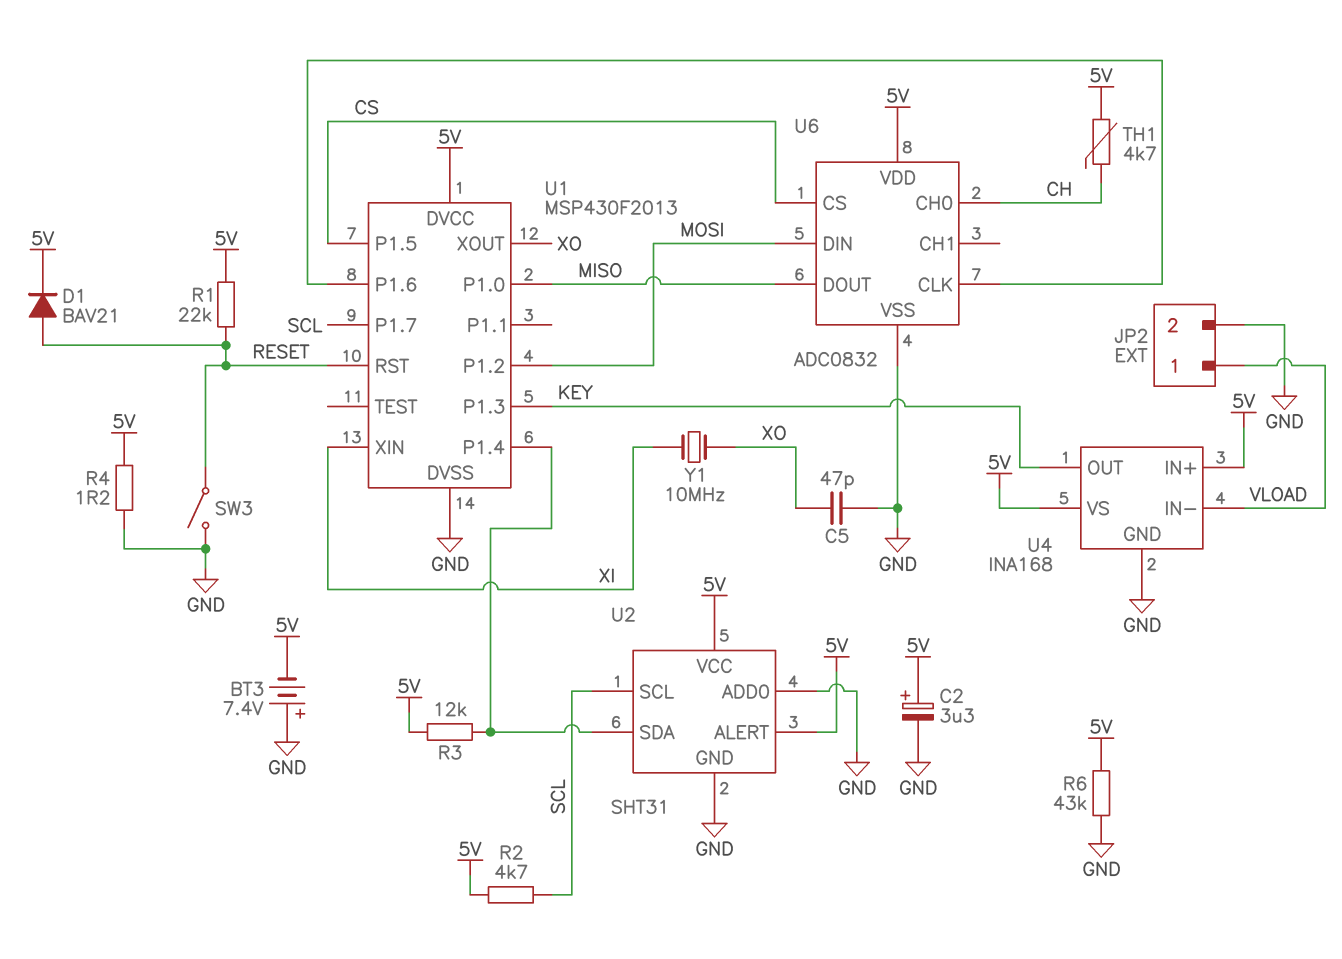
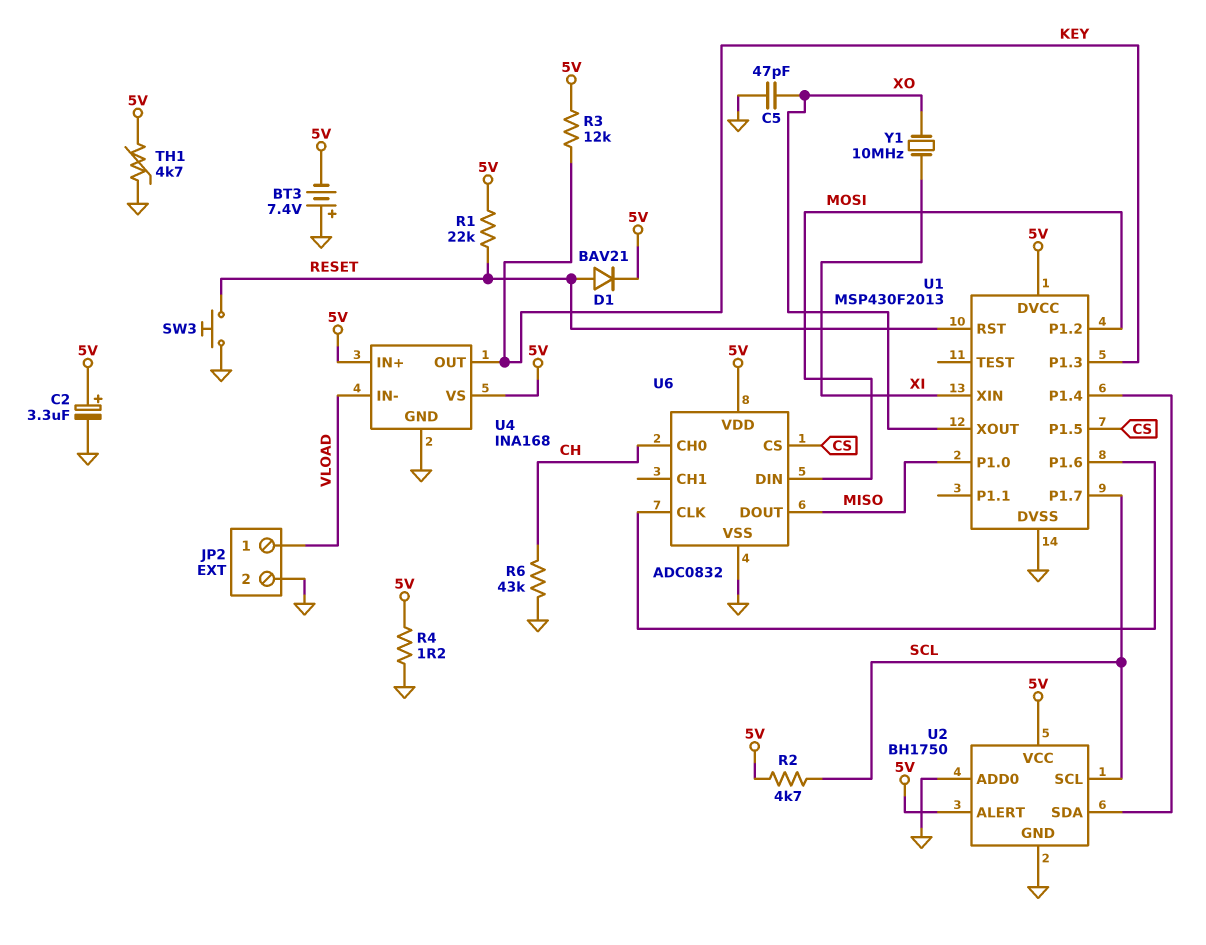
R3: 12k (5V, U1/P1.4) -> 12k (5V, KEY)
R6: 43k (5V, GND) -> 43k (CH, GND)
SW3: switch (GND, RESET) -> button (GND, RESET)
TH1: 4.7k (5V, CH) -> 4.7k (5V, GND)
U2: SHT31 -> BH1750

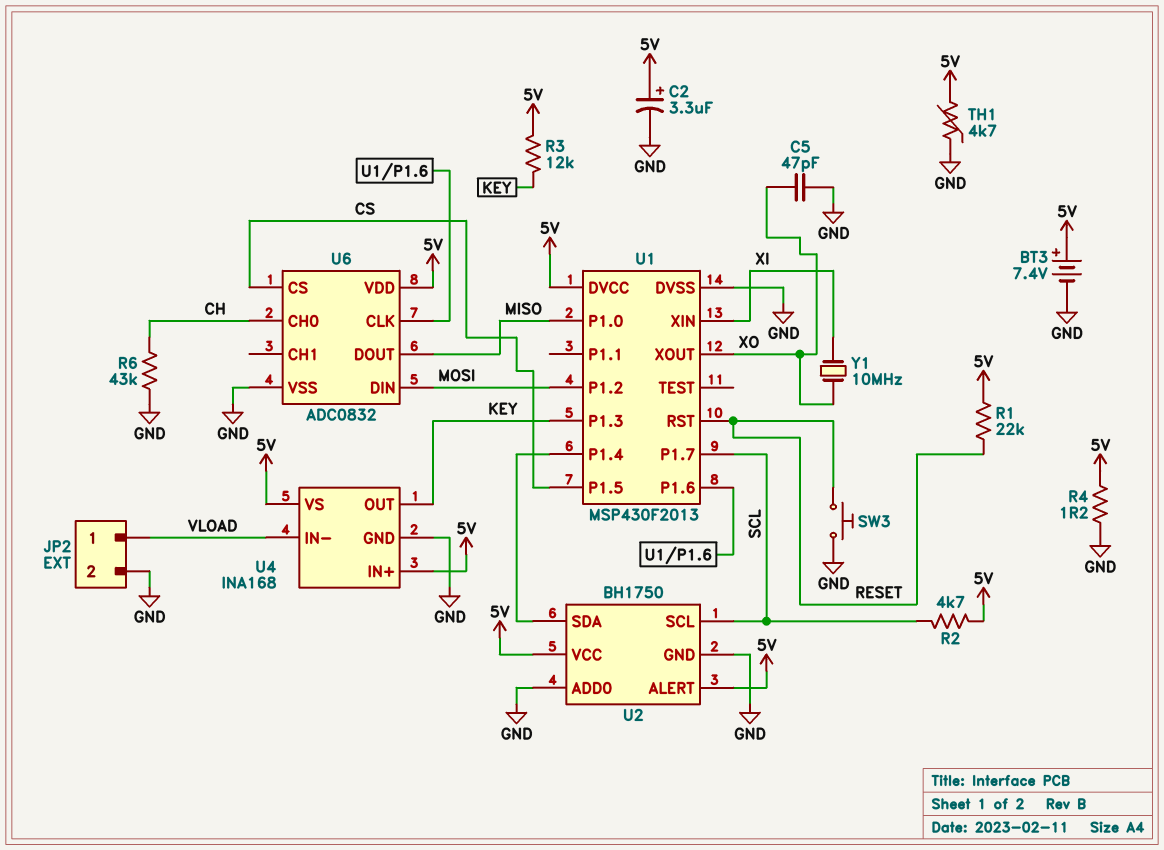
BT3: 7.4V (plus GND, minus 5V) -> 7.4V (plus 5V, minus GND)
D1: diode BAV21 (A RESET, K 5V) -> none

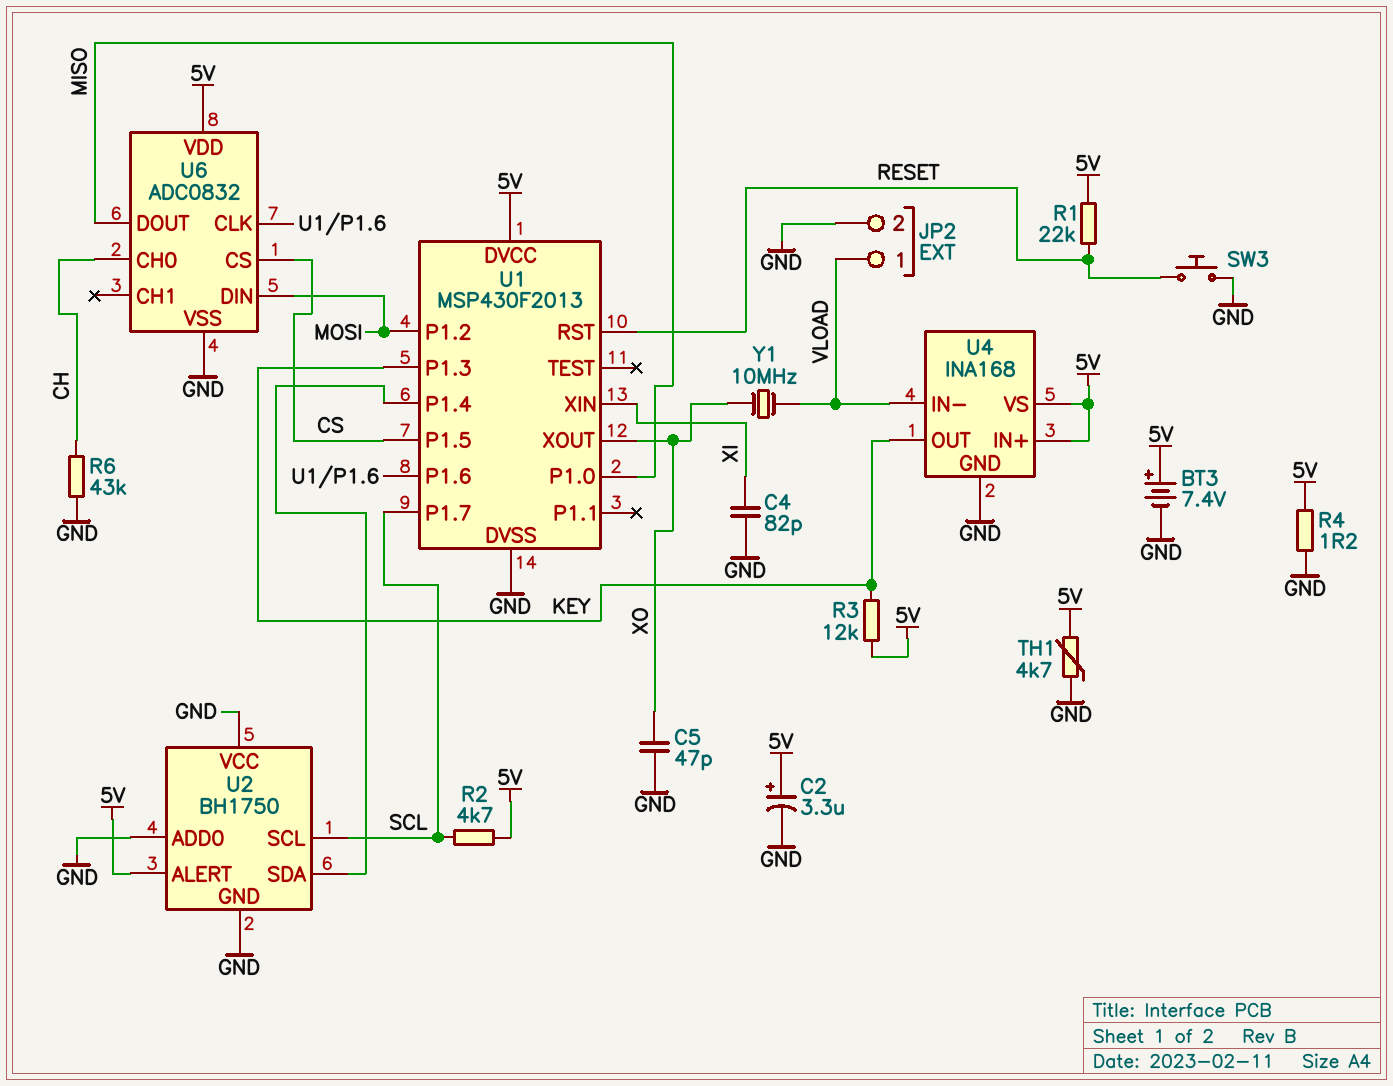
C4: none -> 82pF (GND, XI)
U2 pin VCC: 5V -> GND
Y1: 10MHz (XI, XO) -> 10MHz (VLOAD, XO)

